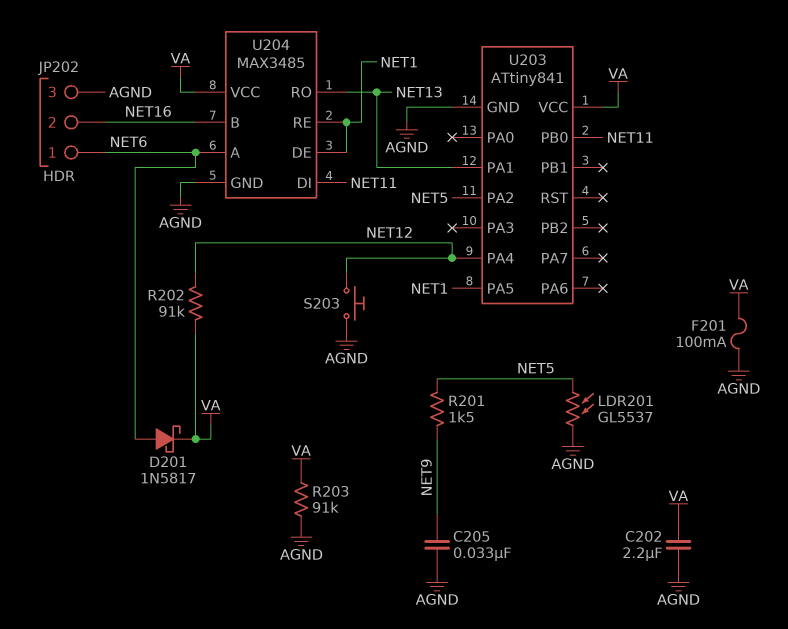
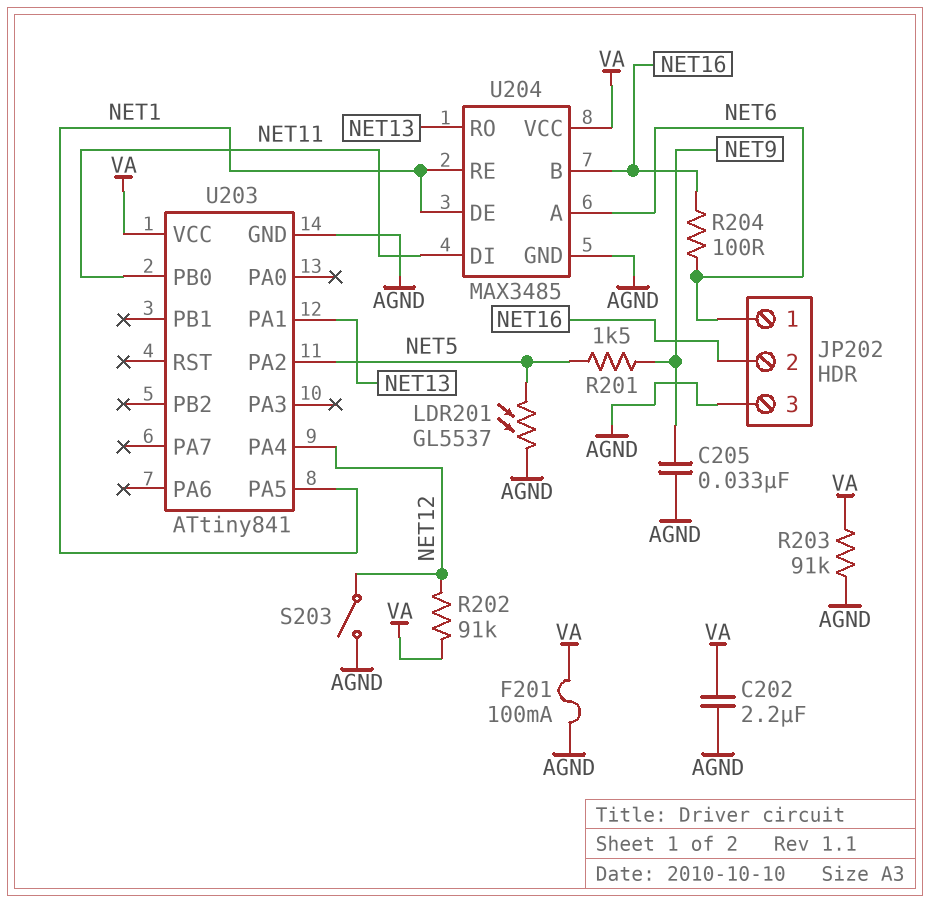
D201: schottky 1N5817 (A NET6, K VA) -> none
R204: none -> 100 (NET6, NET16)
S203: button (AGND, NET12) -> switch (AGND, NET12)

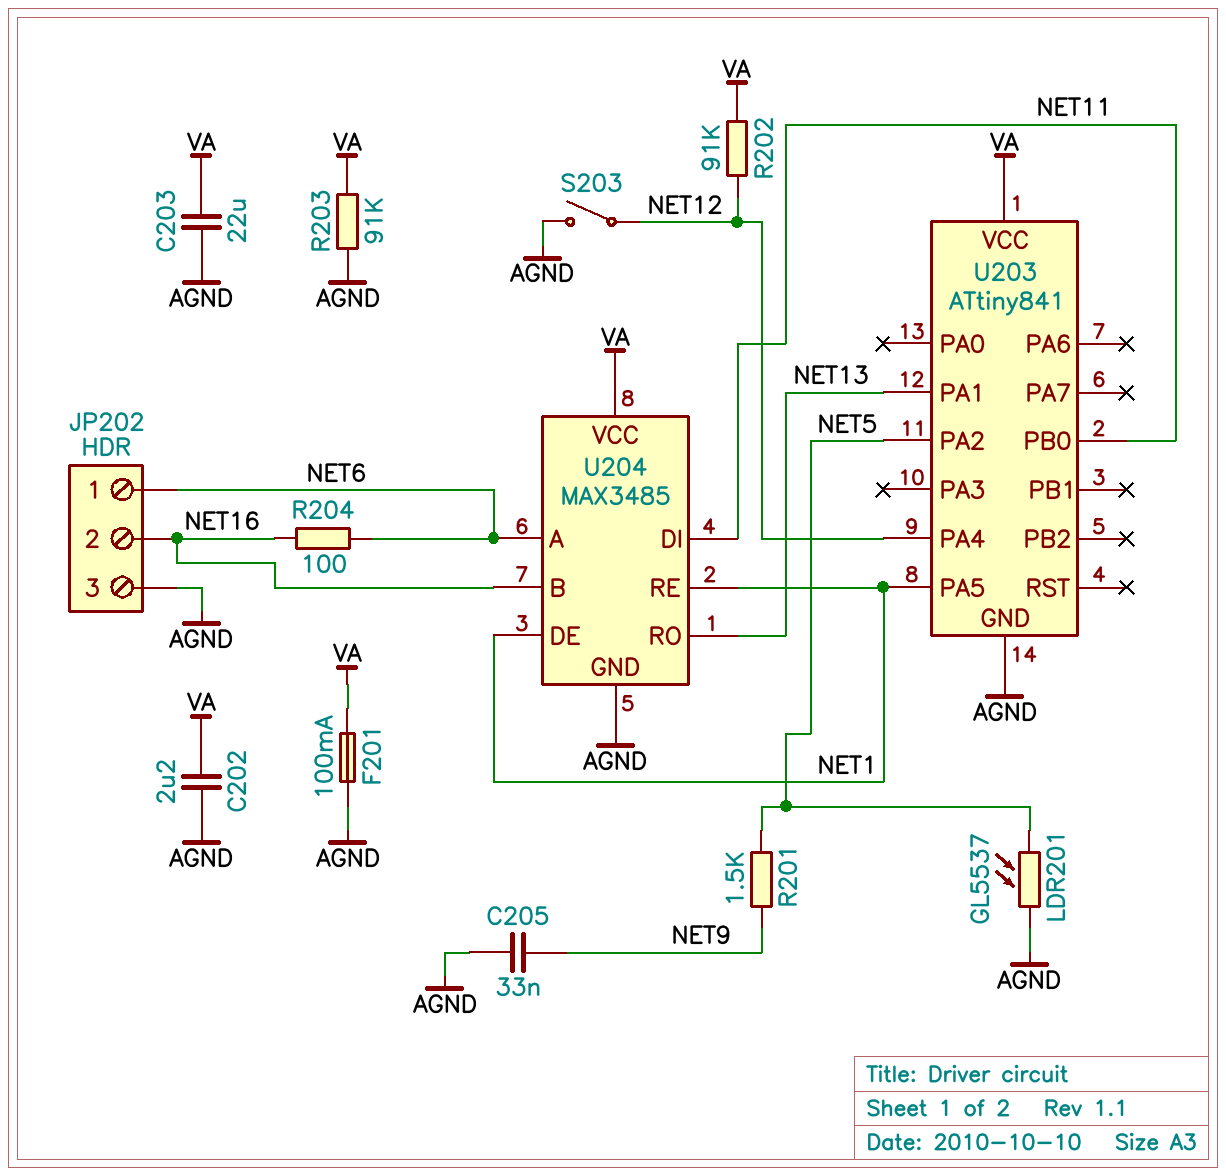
C203: none -> 22uF (AGND, VA)

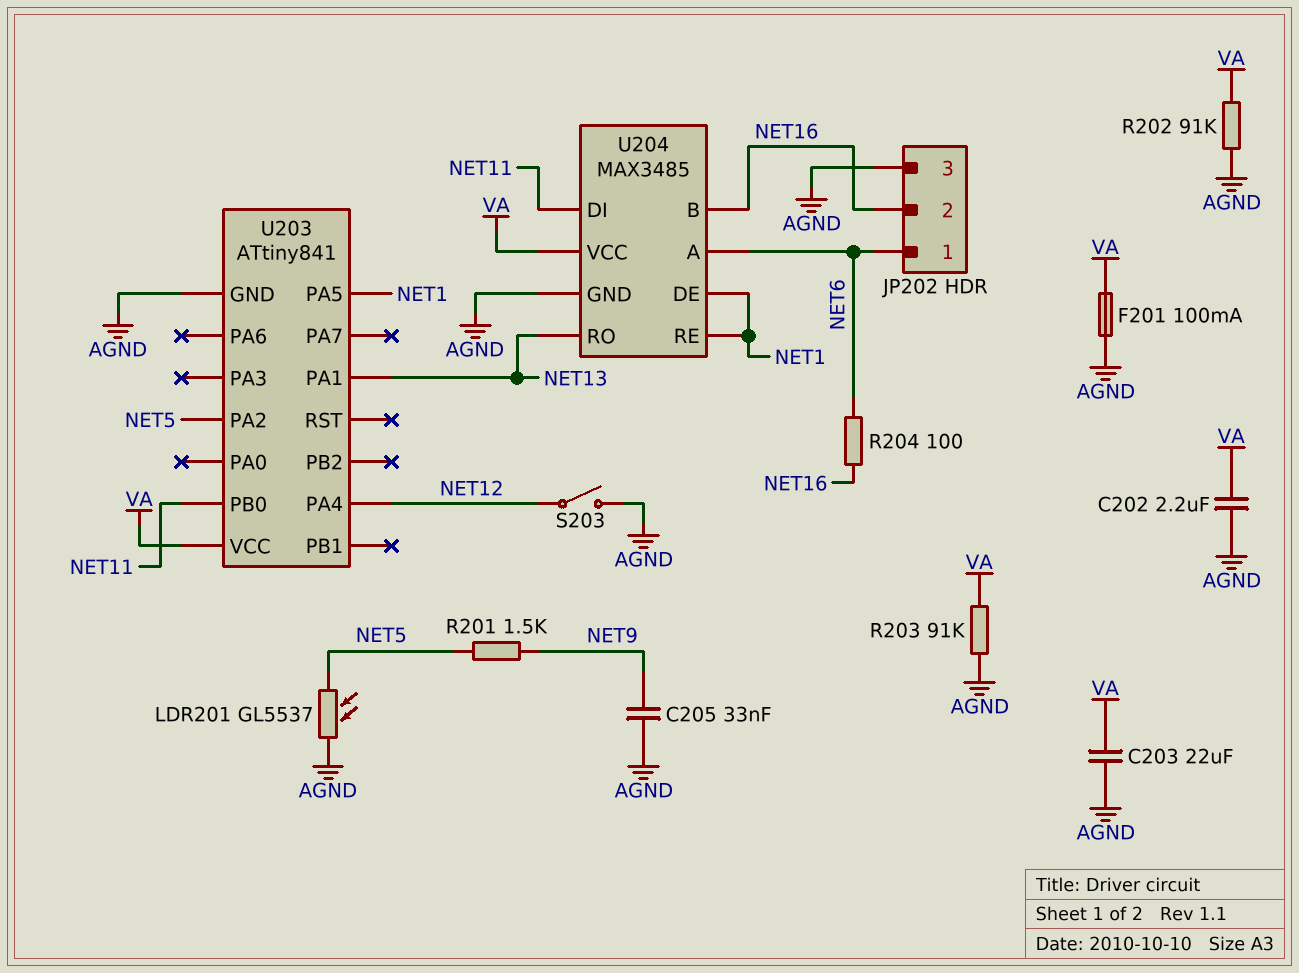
R202: 91k (NET12, VA) -> 91k (AGND, VA)

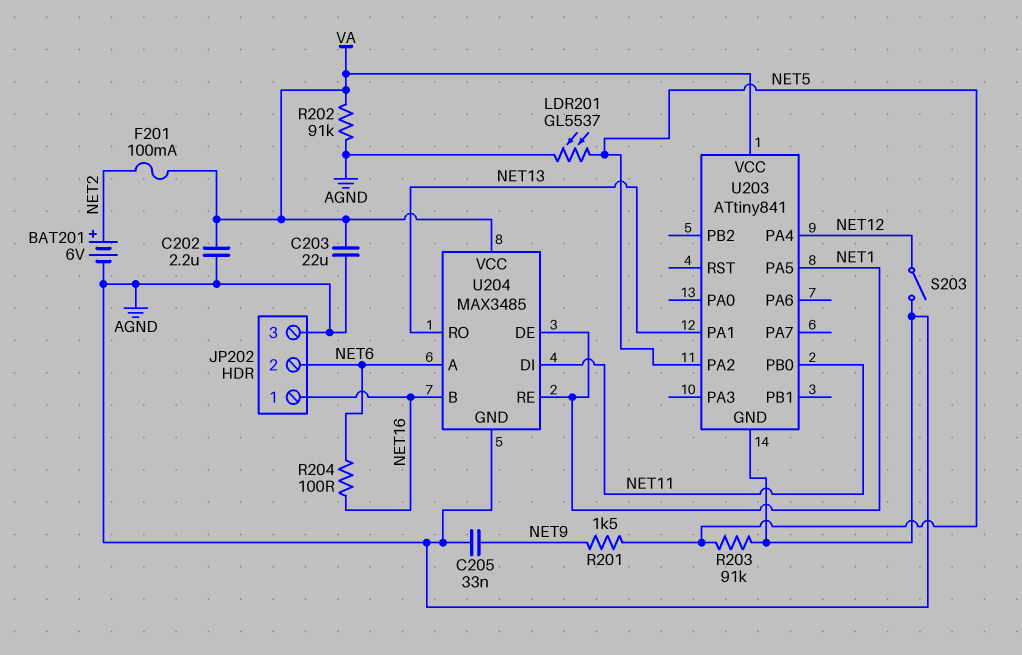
BAT201: none -> 6V (plus NET2, minus AGND)
F201: 100mA (AGND, VA) -> 100mA (NET2, VA)
JP202 pin 1: NET6 -> NET16
JP202 pin 2: NET16 -> NET6
R203: 91k (AGND, VA) -> 91k (AGND, NET5)

